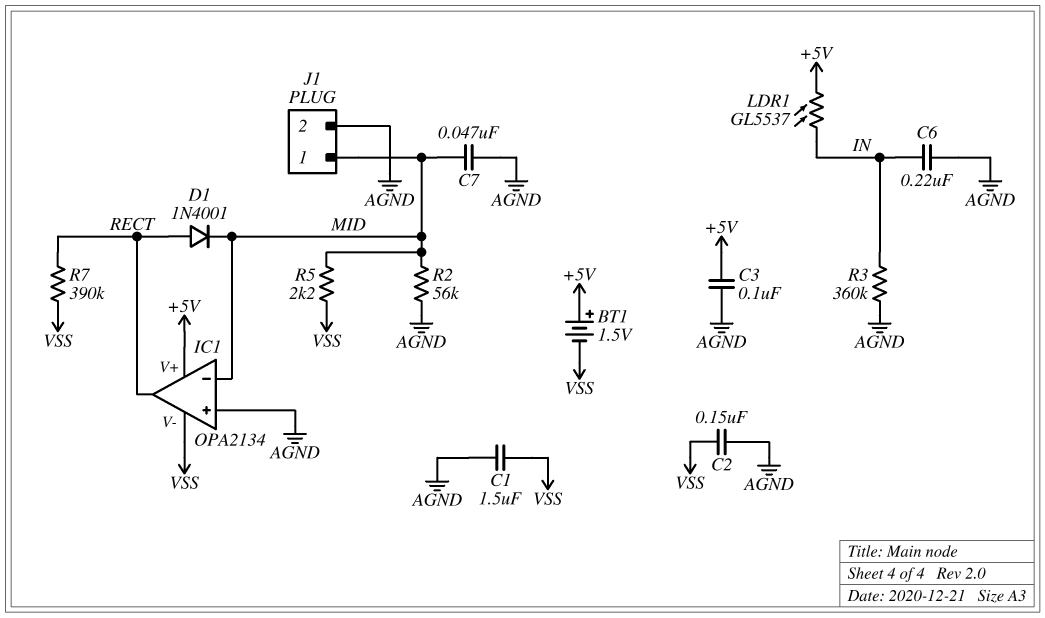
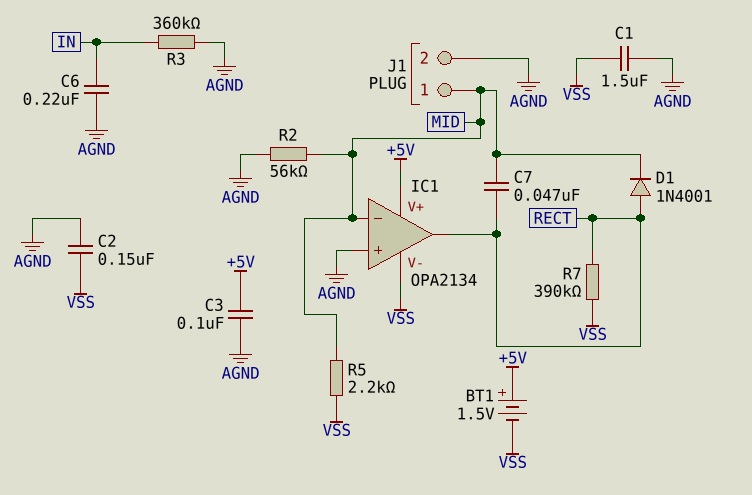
C7: 47nF (AGND, MID) -> 47nF (MID, RECT)
LDR1: GL5537 (+5V, IN) -> none

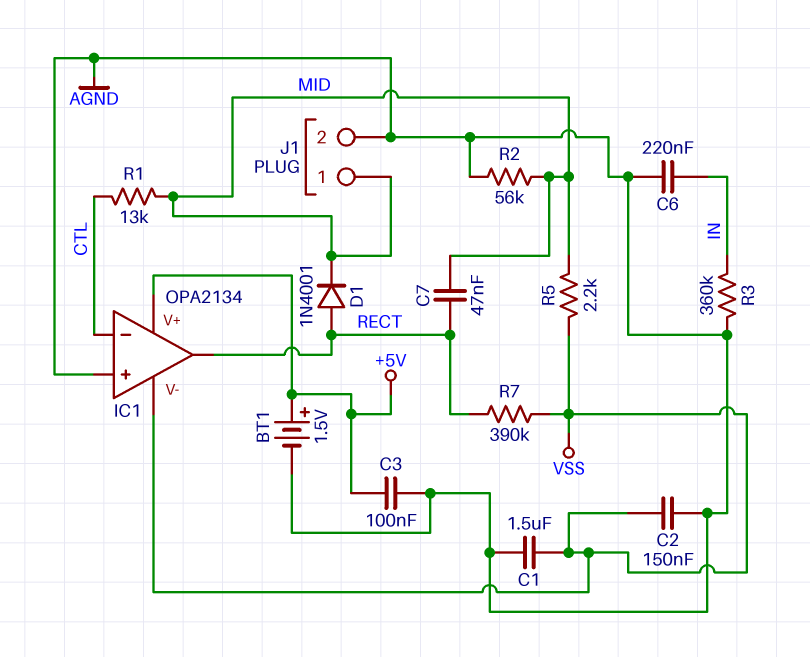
BT1: 1.5V (plus +5V, minus VSS) -> 1.5V (plus +5V, minus AGND)
IC1 pin in-: MID -> CTL
R1: none -> 13k (CTL, MID)

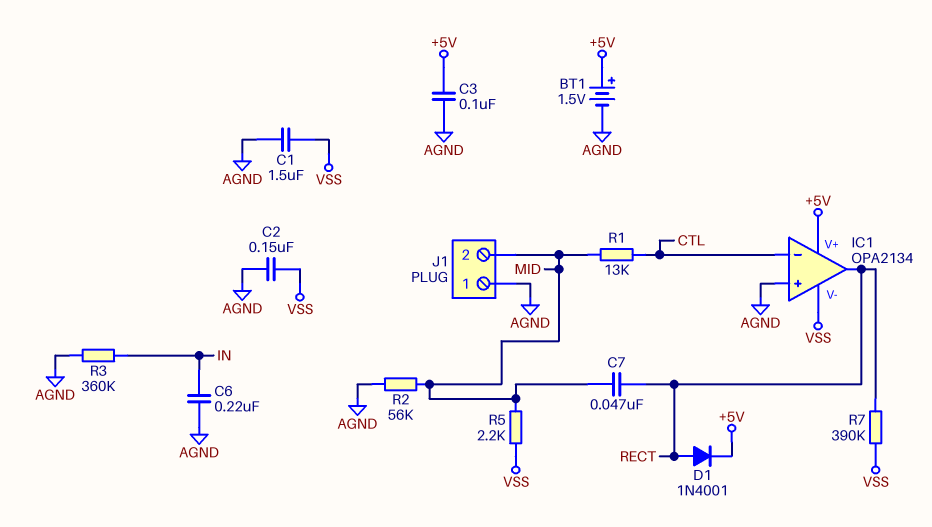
D1: diode 1N4001 (A RECT, K MID) -> diode 1N4001 (A RECT, K +5V)
J1 pin 1: MID -> AGND
J1 pin 2: AGND -> MID

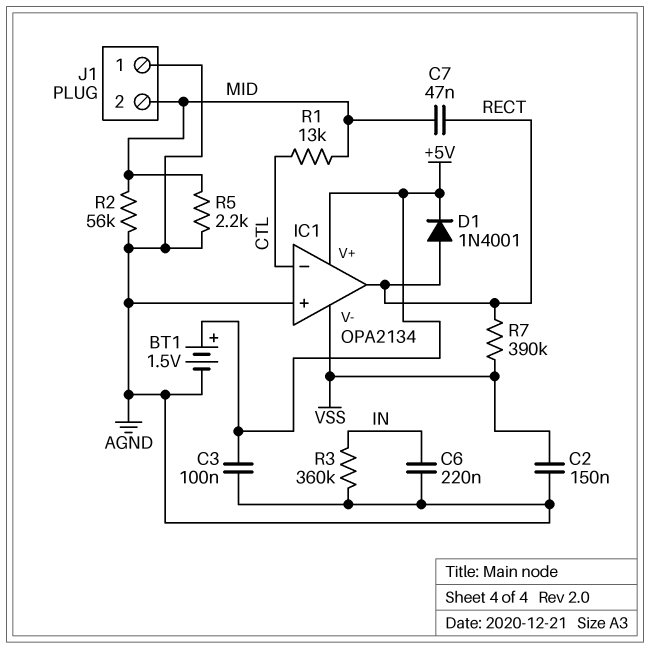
C1: 1.5uF (AGND, VSS) -> none
R5: 2.2k (MID, VSS) -> 2.2k (AGND, MID)

